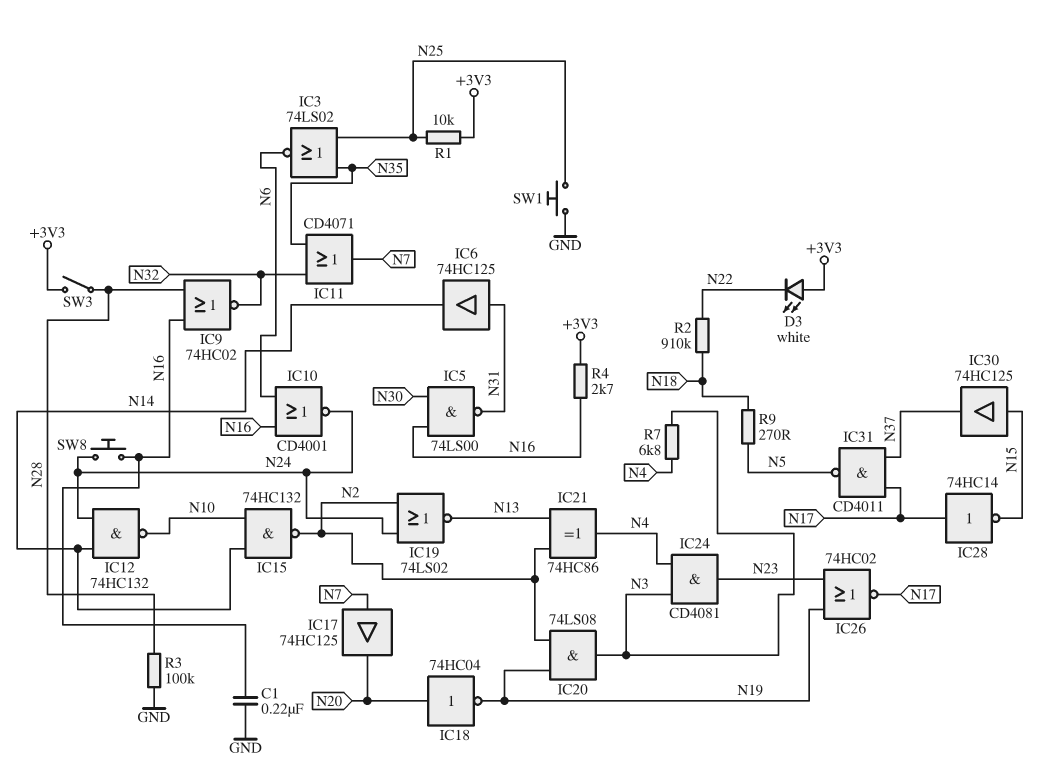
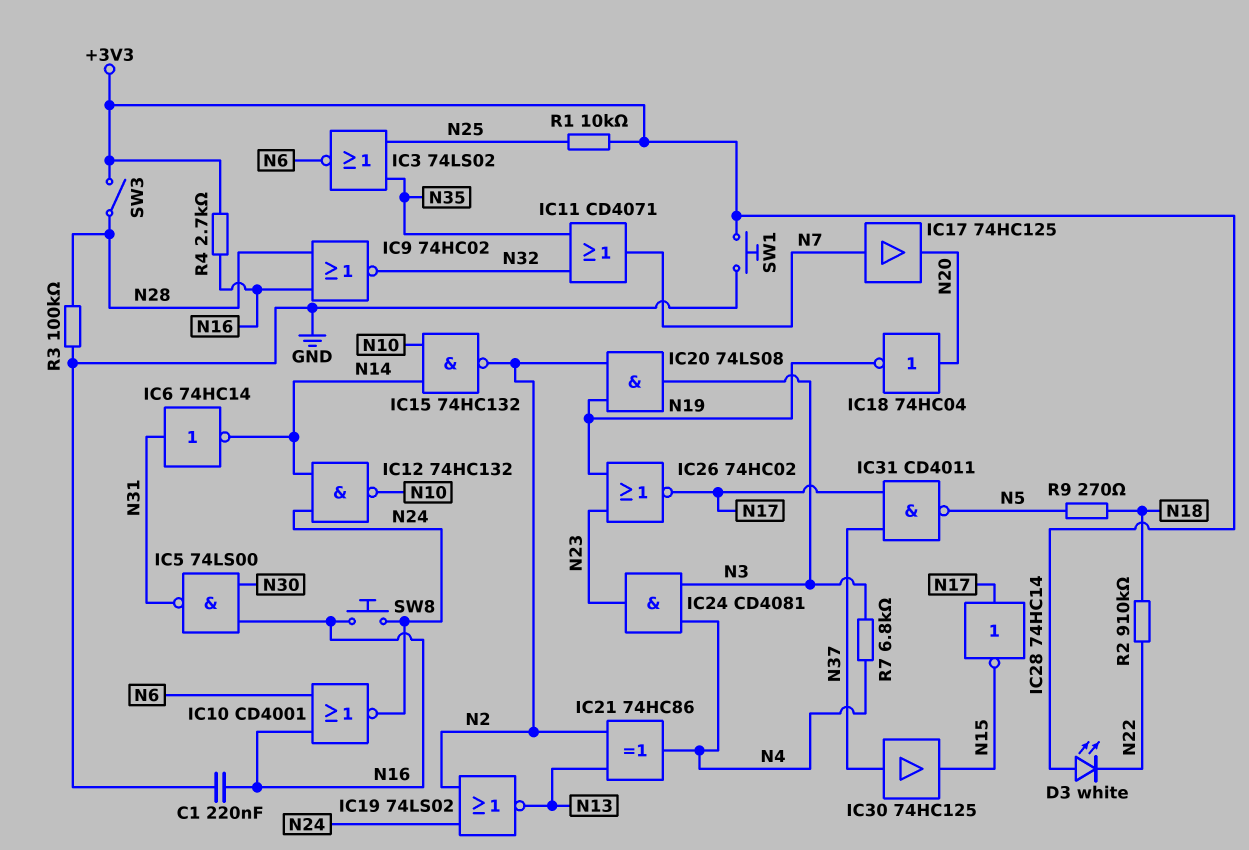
IC6: buffer 74HC125 (in N31, out N14) -> NOT 74HC14 (in N31, out N14)
IC30: buffer 74HC125 (in N15, out N37) -> buffer 74HC125 (in N37, out N15)
SW1: button (GND, N25) -> button (+3V3, GND)

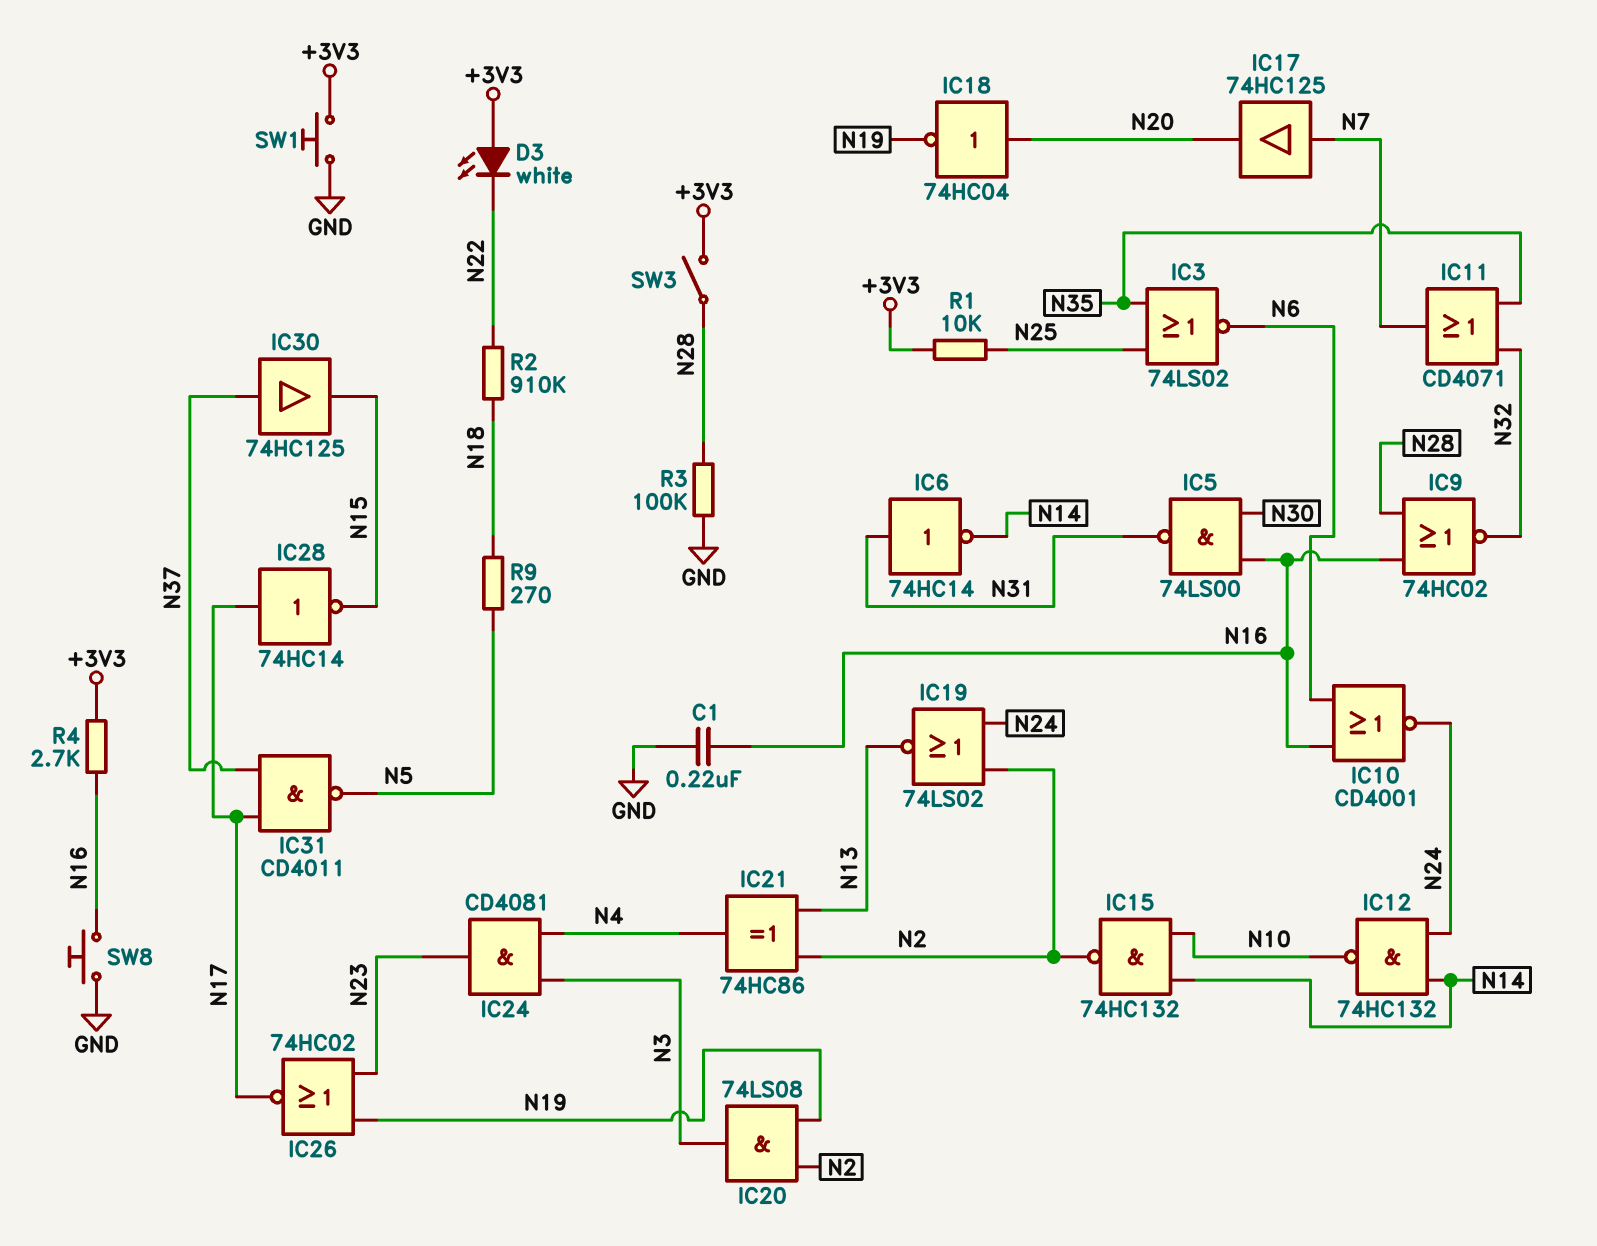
R7: 6.8k (N3, N4) -> none
SW8: button (N16, N24) -> button (GND, N16)

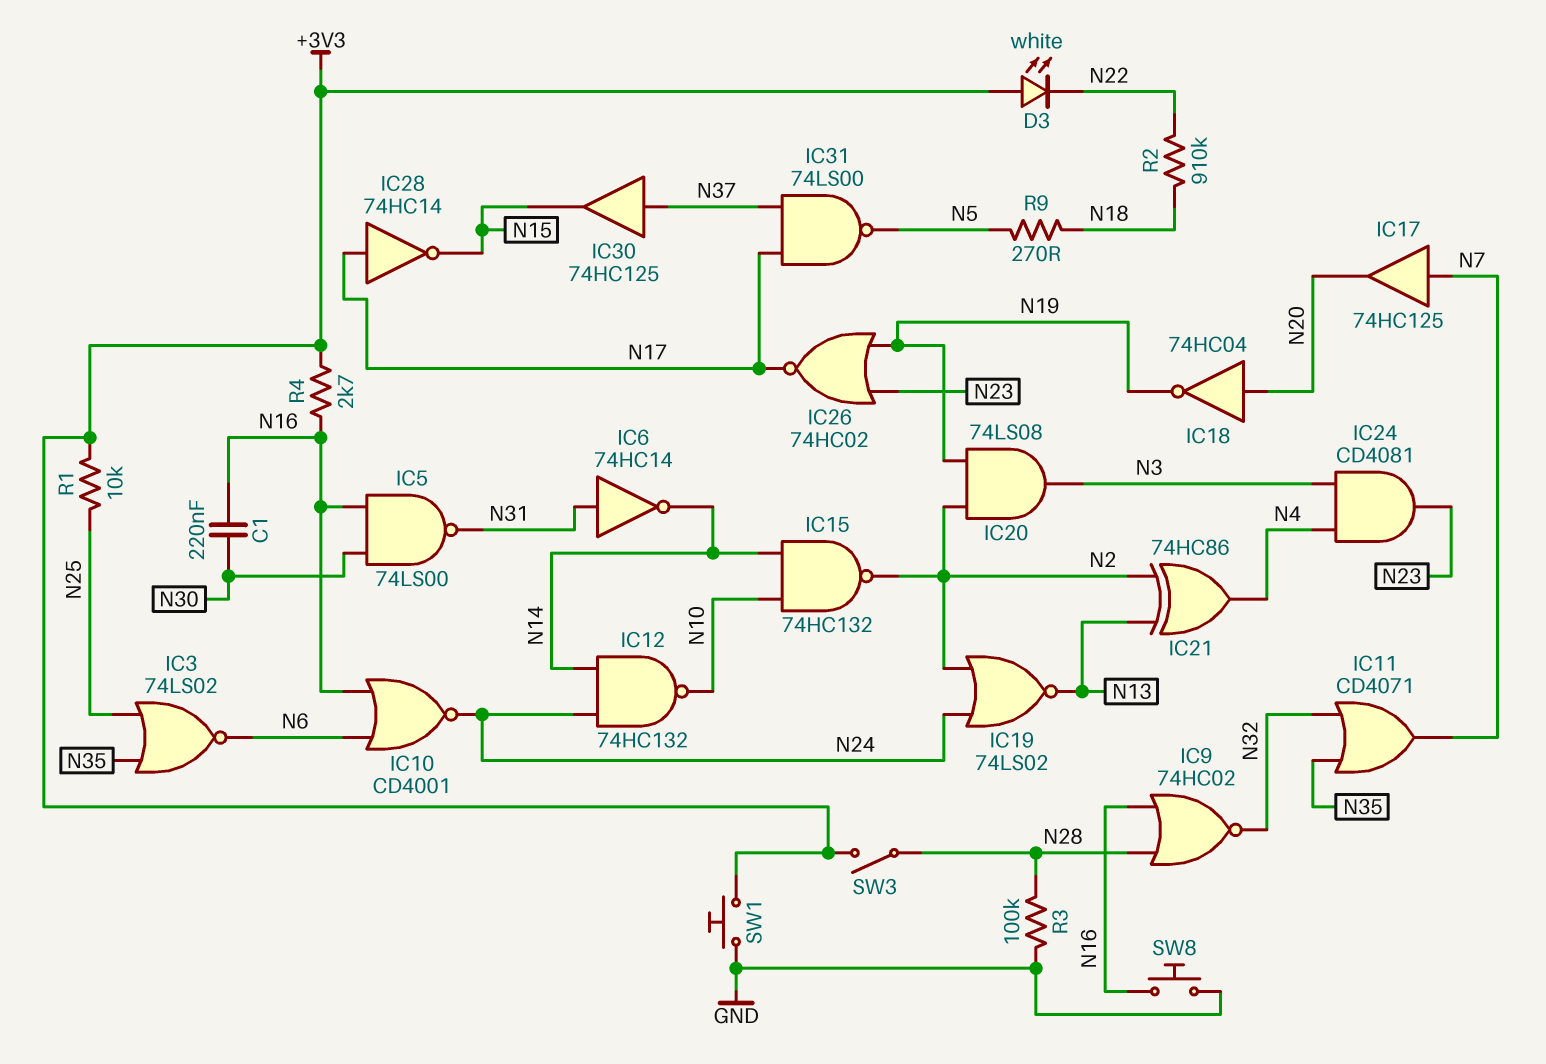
C1: 220nF (GND, N16) -> 220nF (N16, N30)
IC31: NAND CD4011 (in N17, in N37, out N5) -> NAND 74LS00 (in N17, in N37, out N5)

